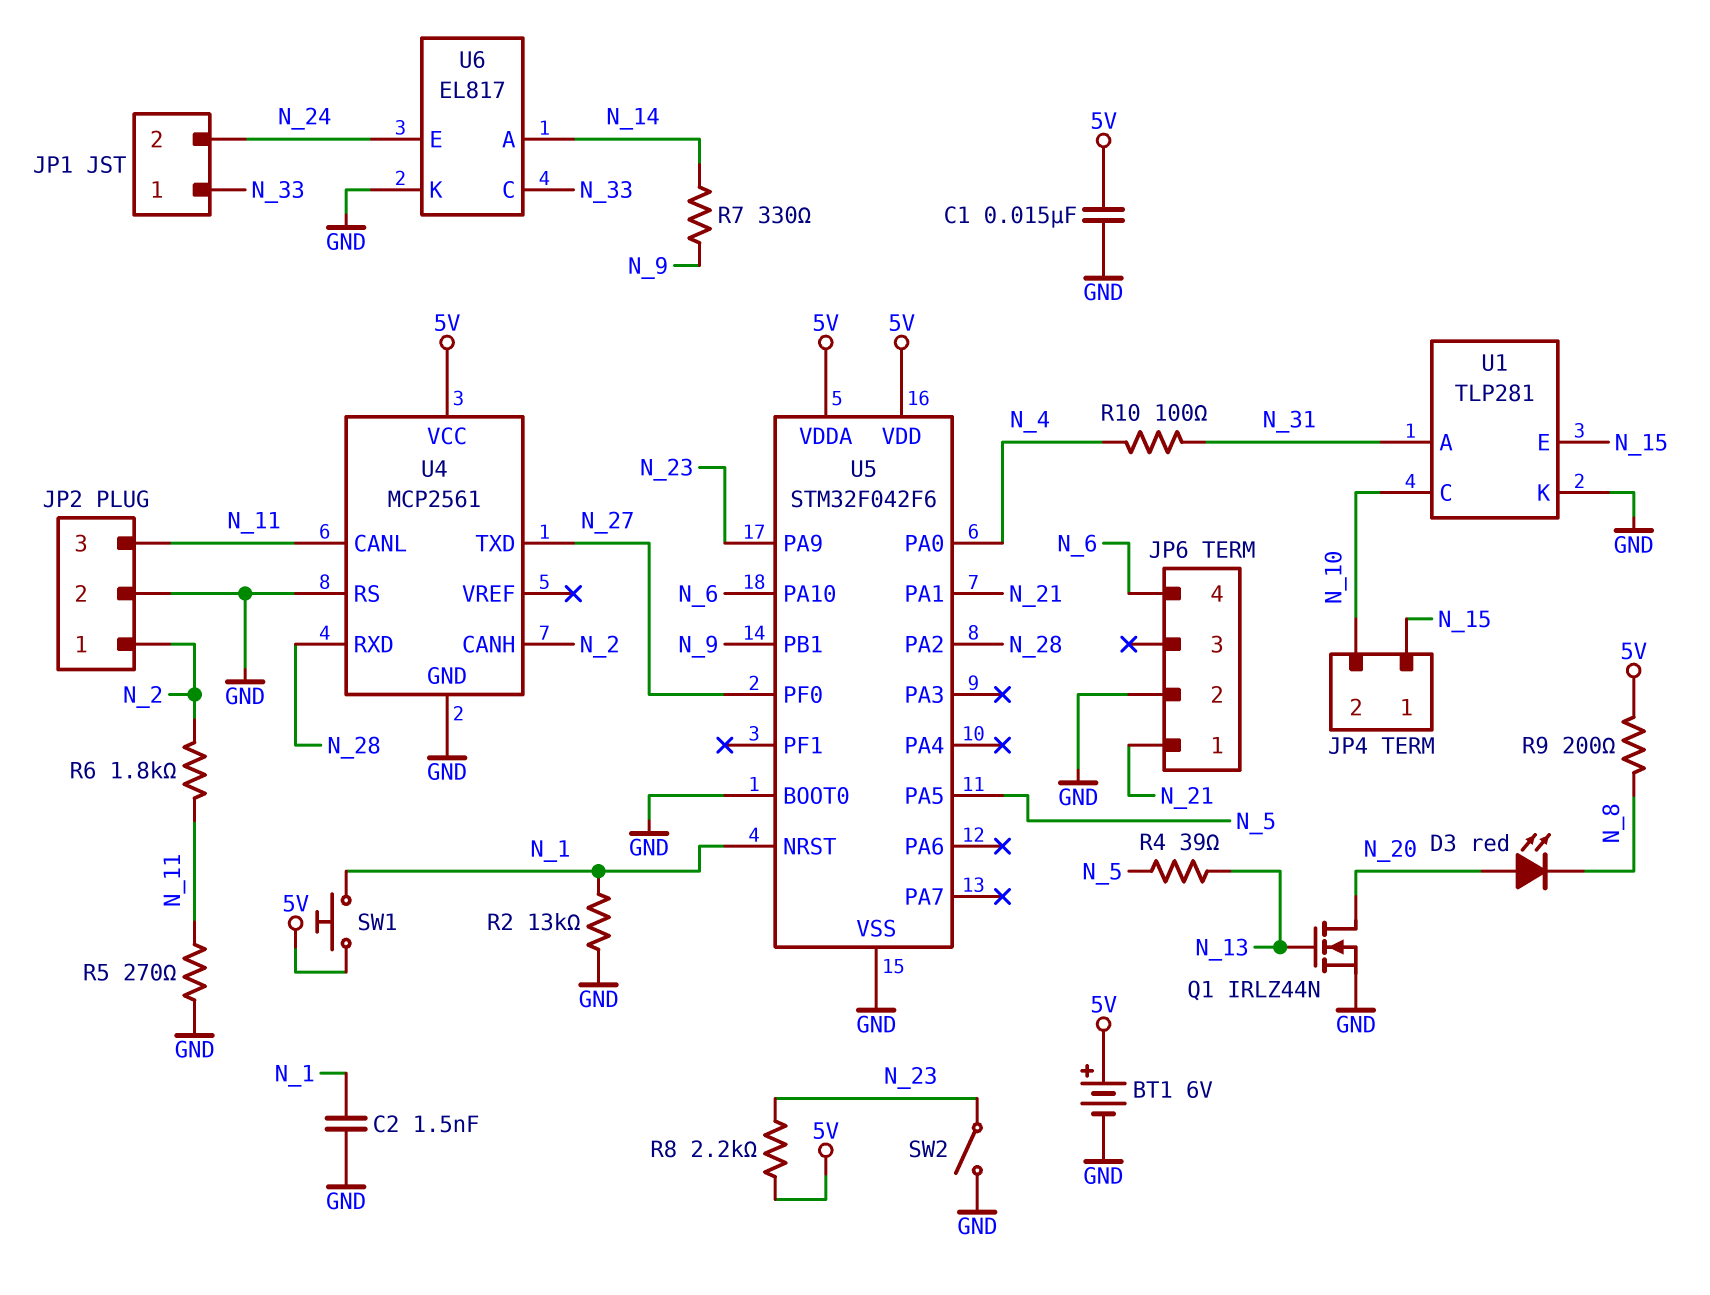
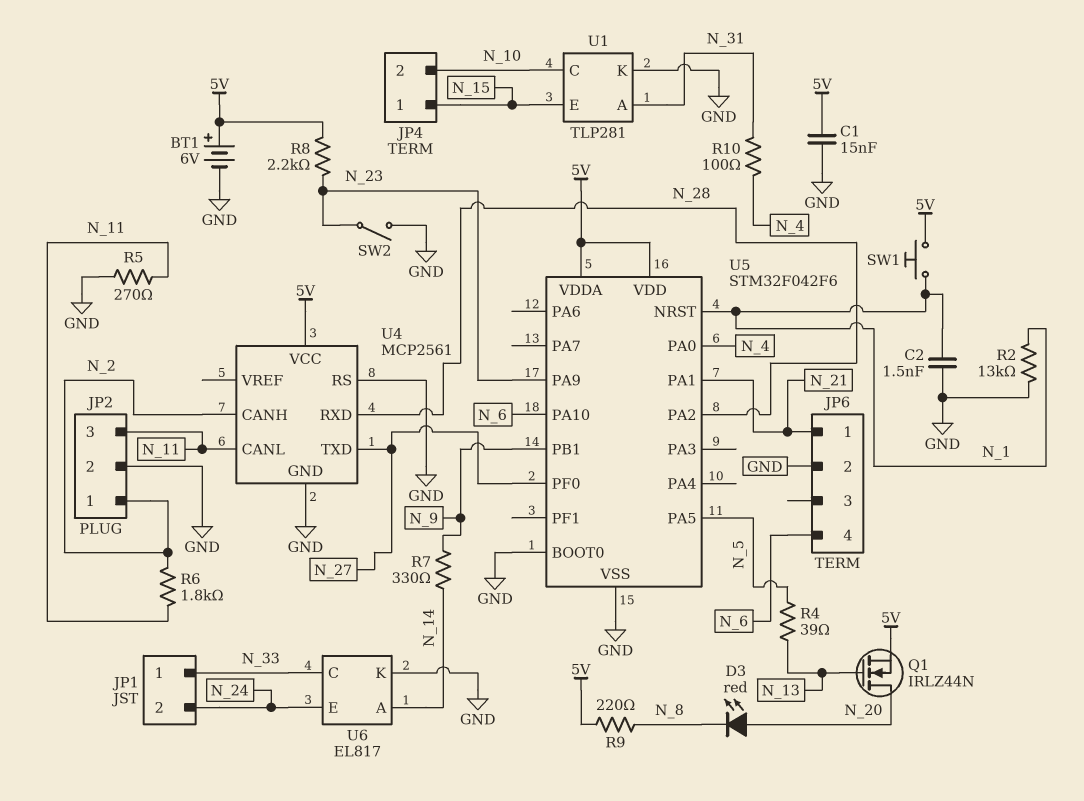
Q1: NMOS IRLZ44N (G N_13, D N_20, S GND) -> NMOS IRLZ44N (G N_13, D N_20, S 5V)
R9: 200 (5V, N_8) -> 220 (5V, N_8)

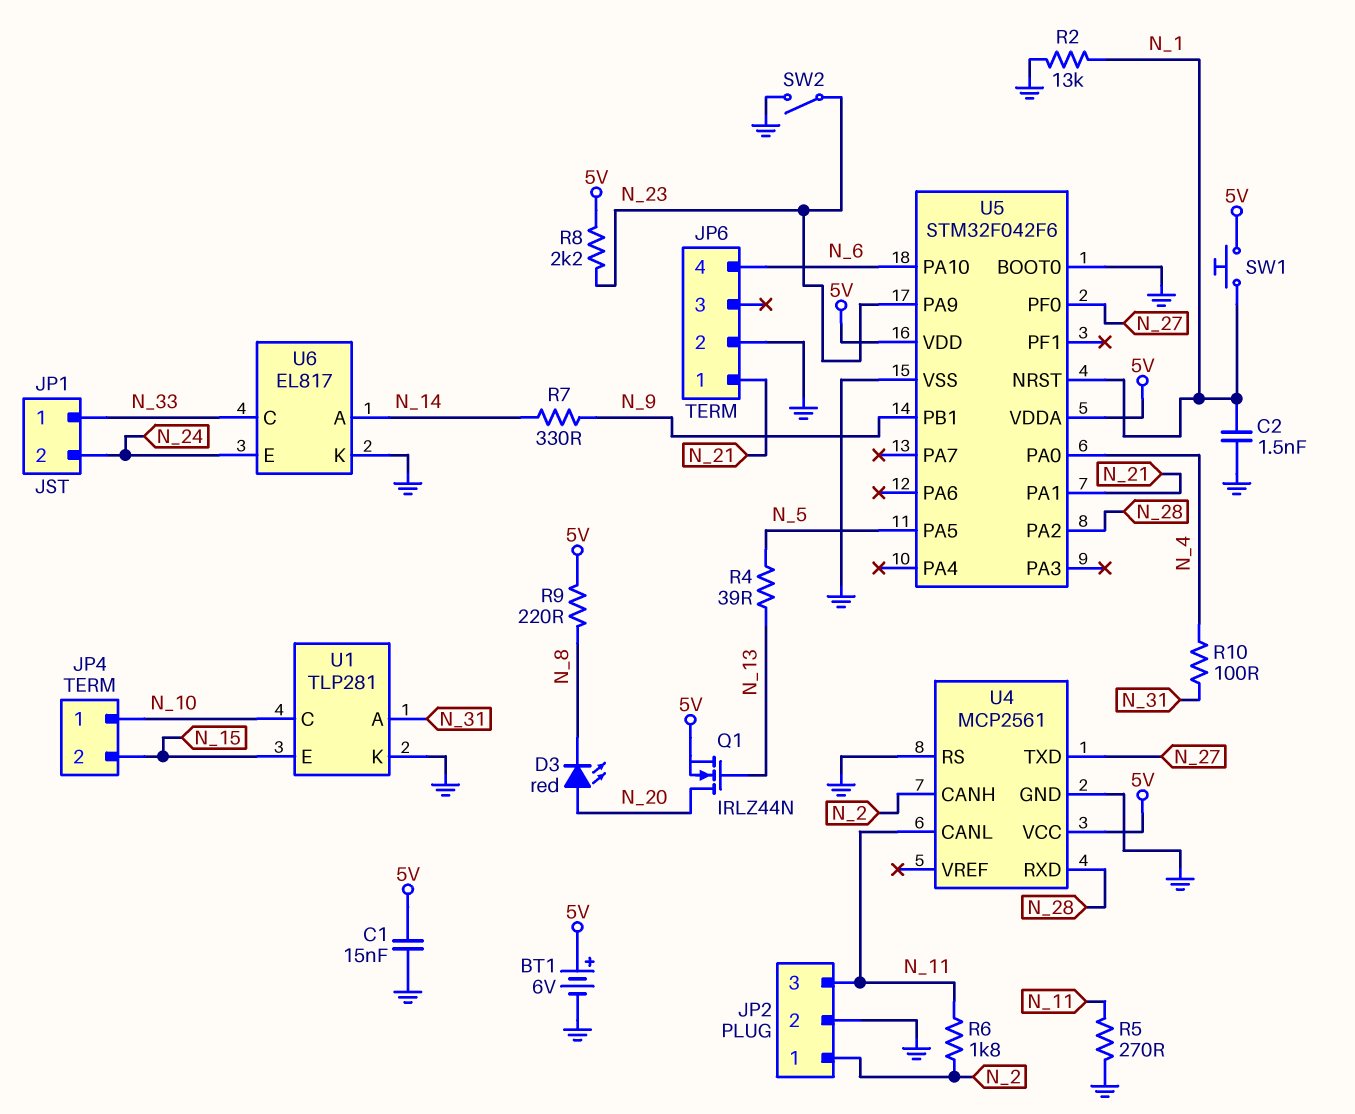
JP4 pin 1: N_15 -> N_10
JP4 pin 2: N_10 -> N_15

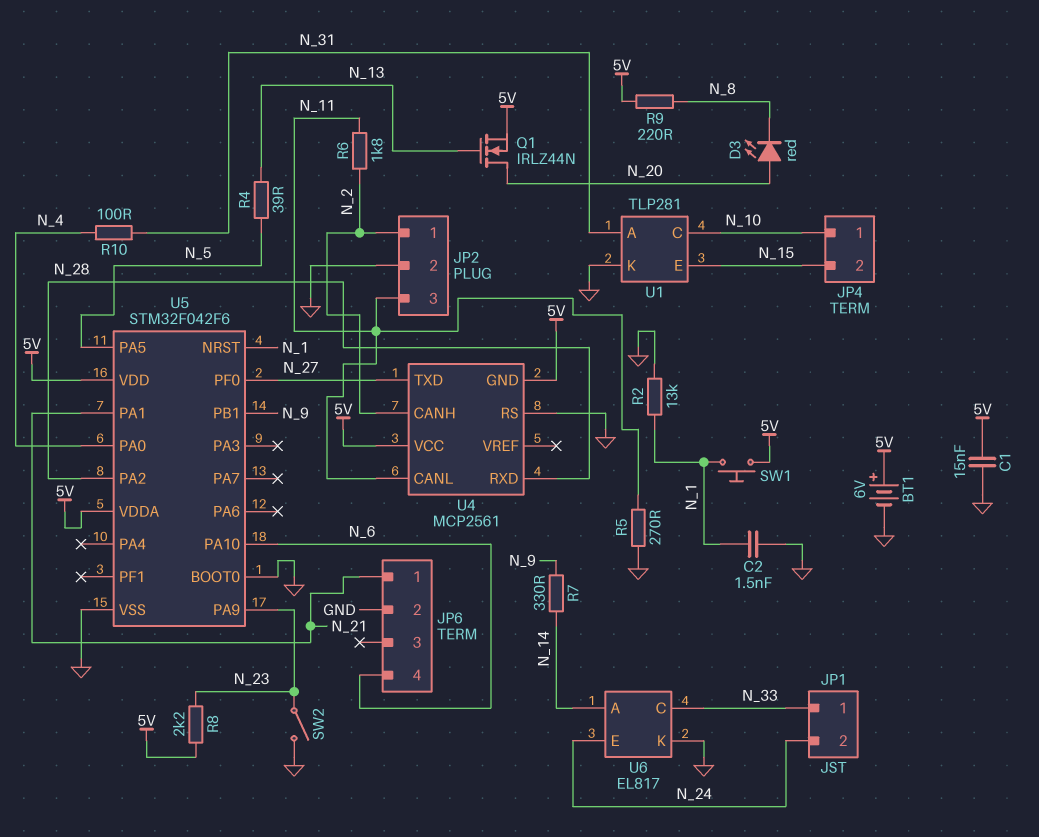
U4 pin GND: GND -> 5V

